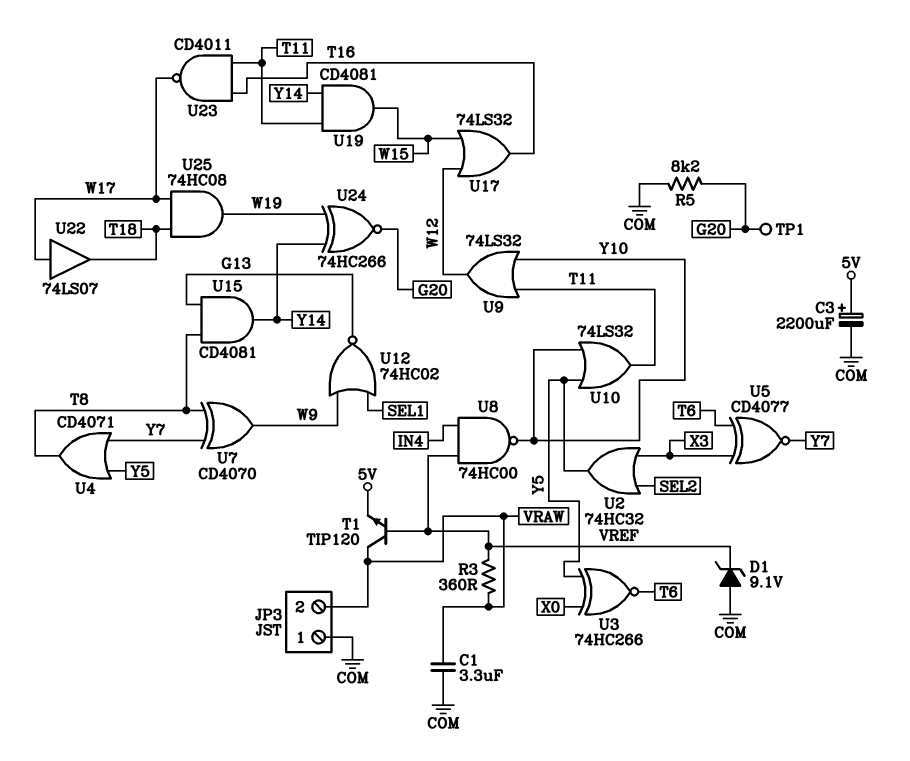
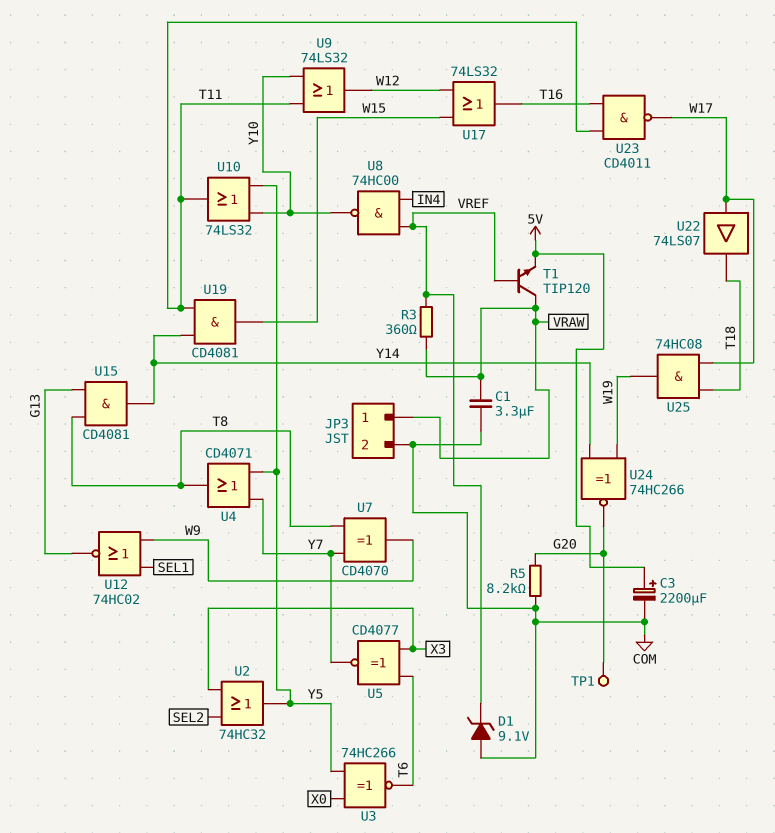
JP3 pin 1: COM -> VRAW
JP3 pin 2: VRAW -> COM

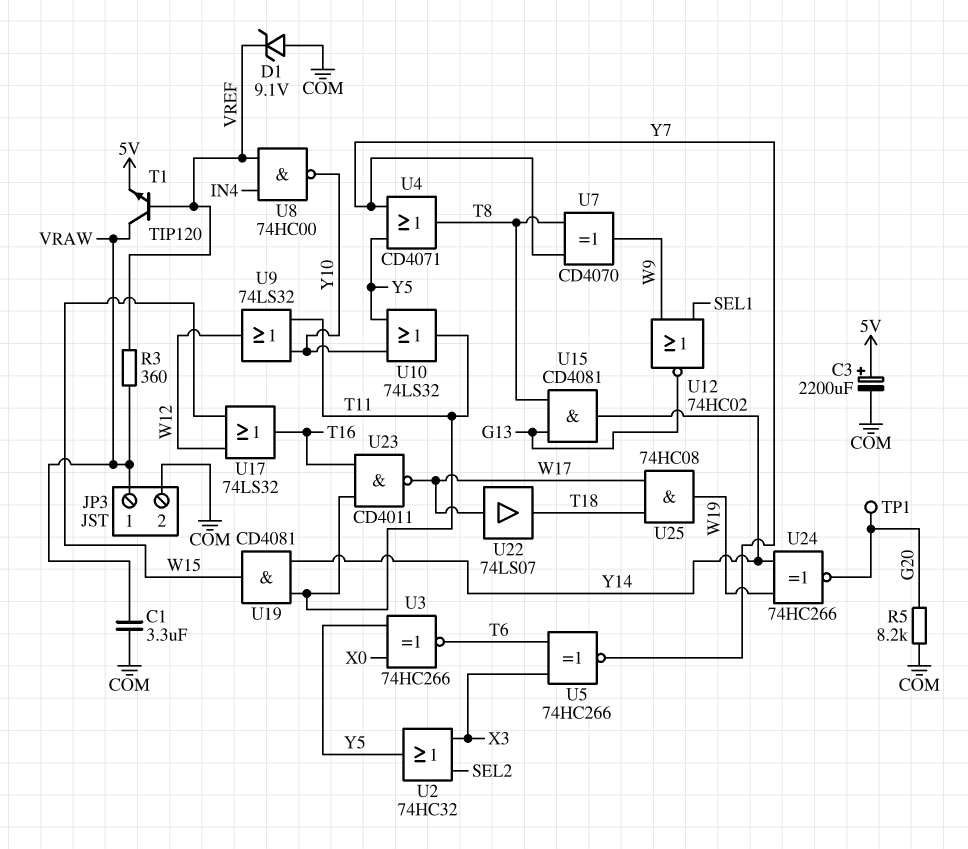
U5: XNOR CD4077 (in T6, in X3, out Y7) -> XNOR 74HC266 (in T6, in X3, out Y7)

